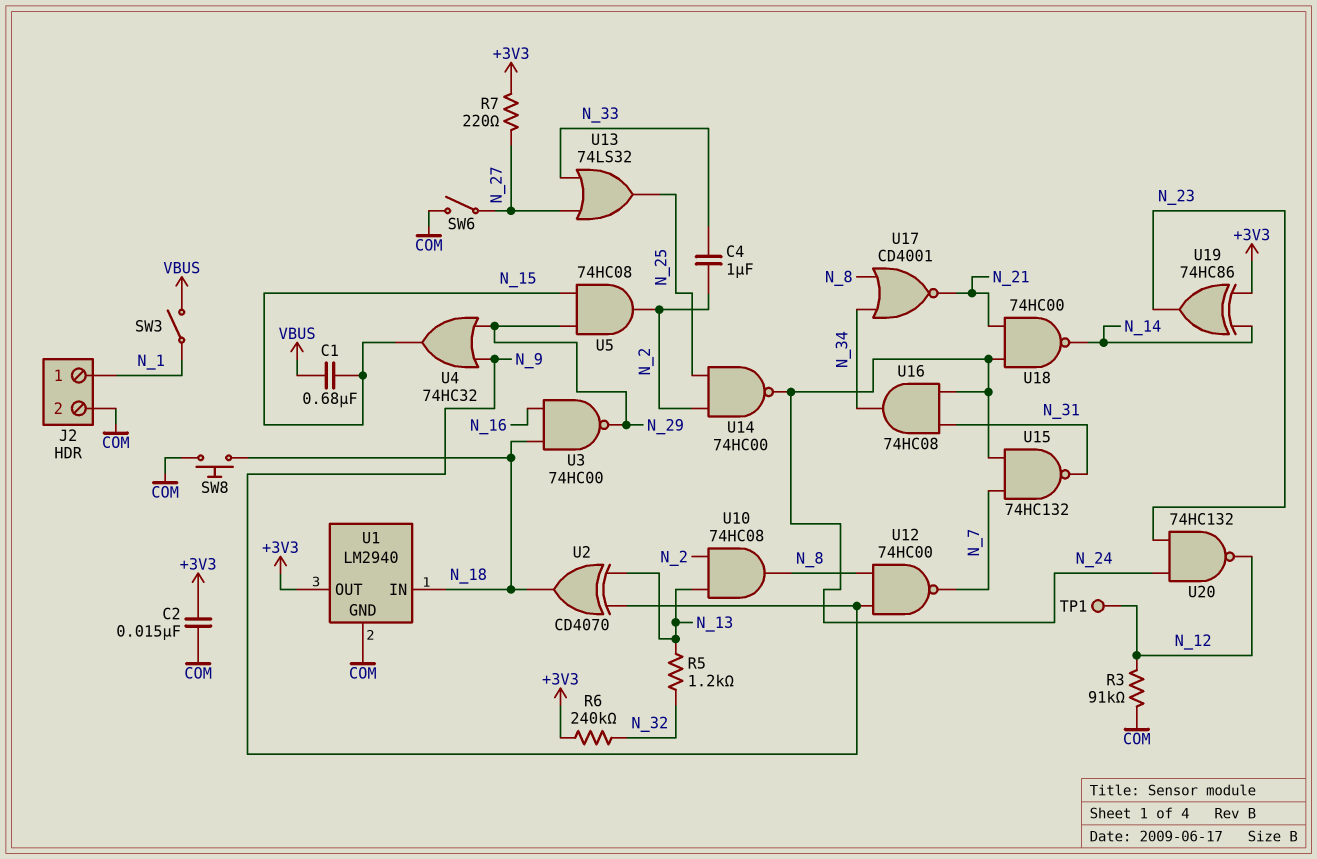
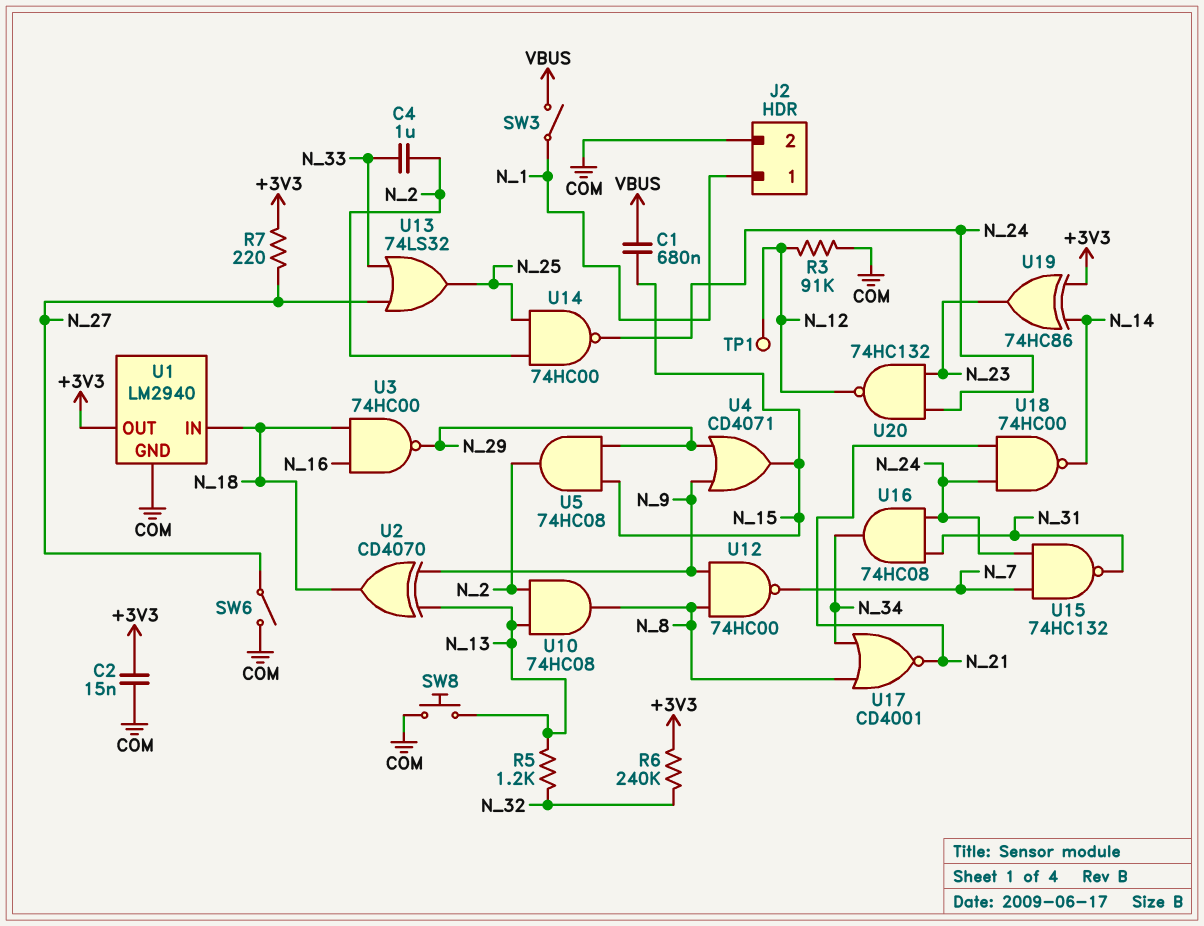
SW8: button (COM, N_18) -> button (COM, N_13)
U4: OR 74HC32 (in N_9, in N_29, out N_15) -> OR CD4071 (in N_9, in N_29, out N_15)

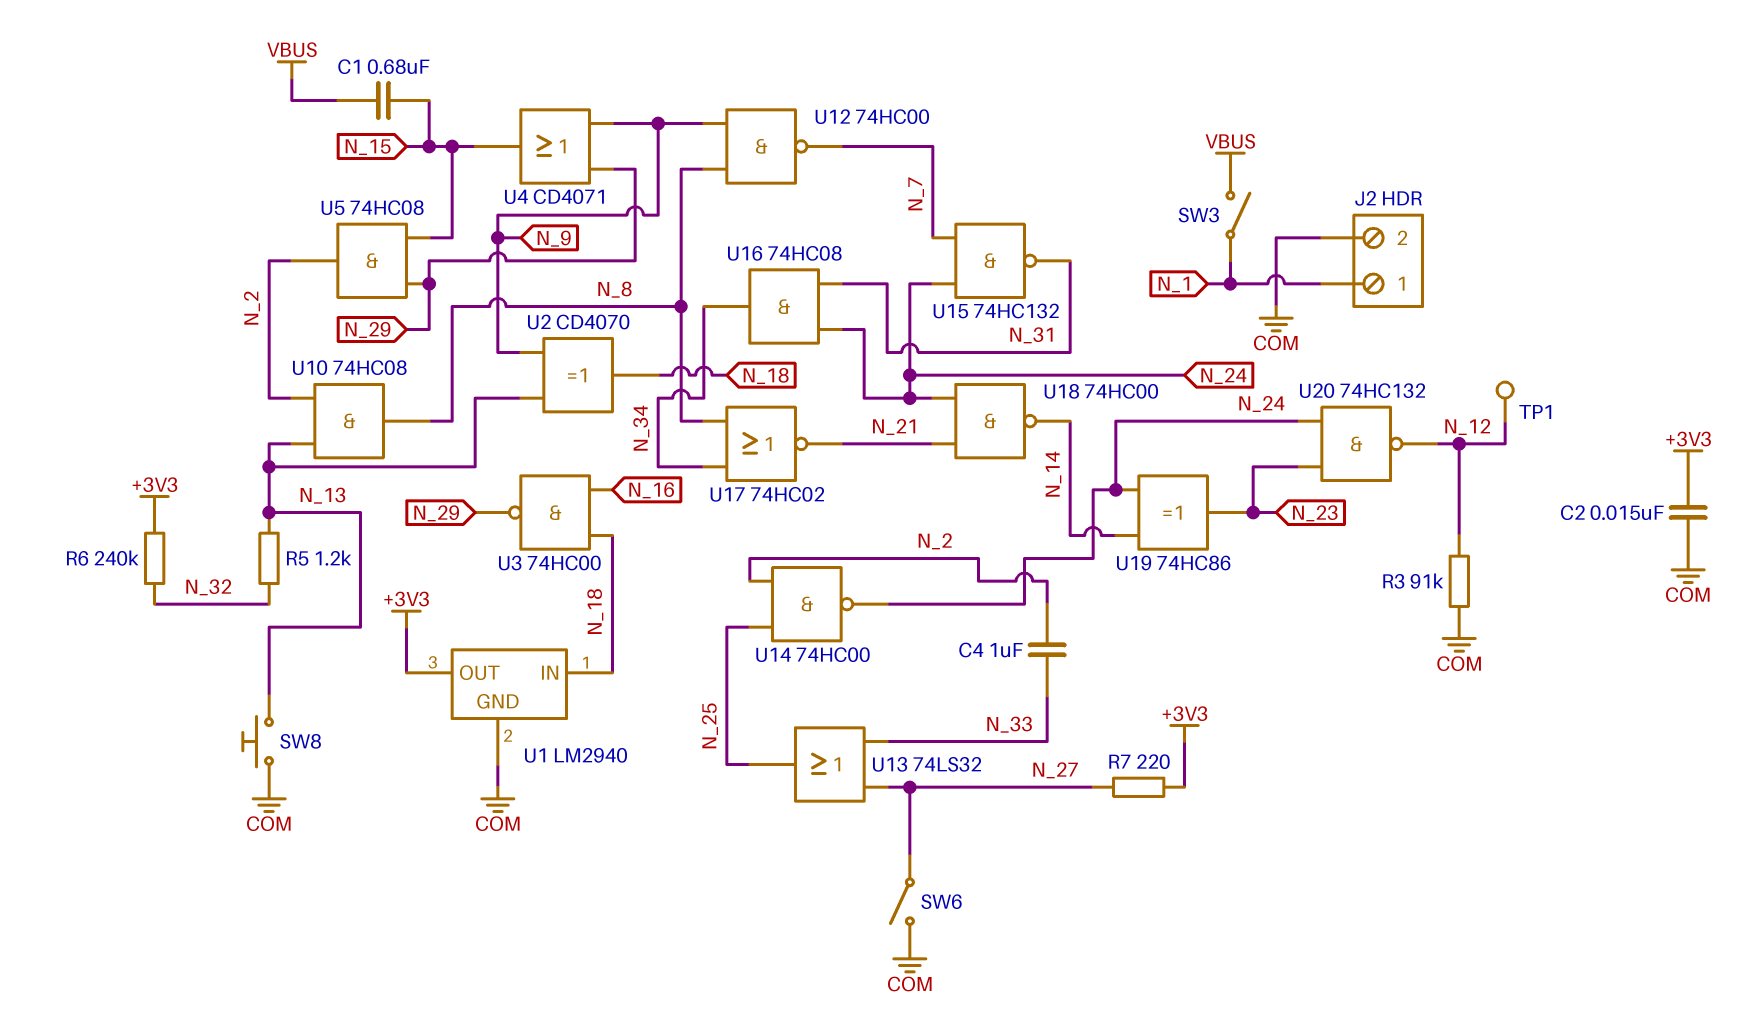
U17: NOR CD4001 (in N_8, in N_34, out N_21) -> NOR 74HC02 (in N_8, in N_34, out N_21)
U19: XOR 74HC86 (in +3V3, in N_14, out N_23) -> XOR 74HC86 (in N_14, in N_24, out N_23)

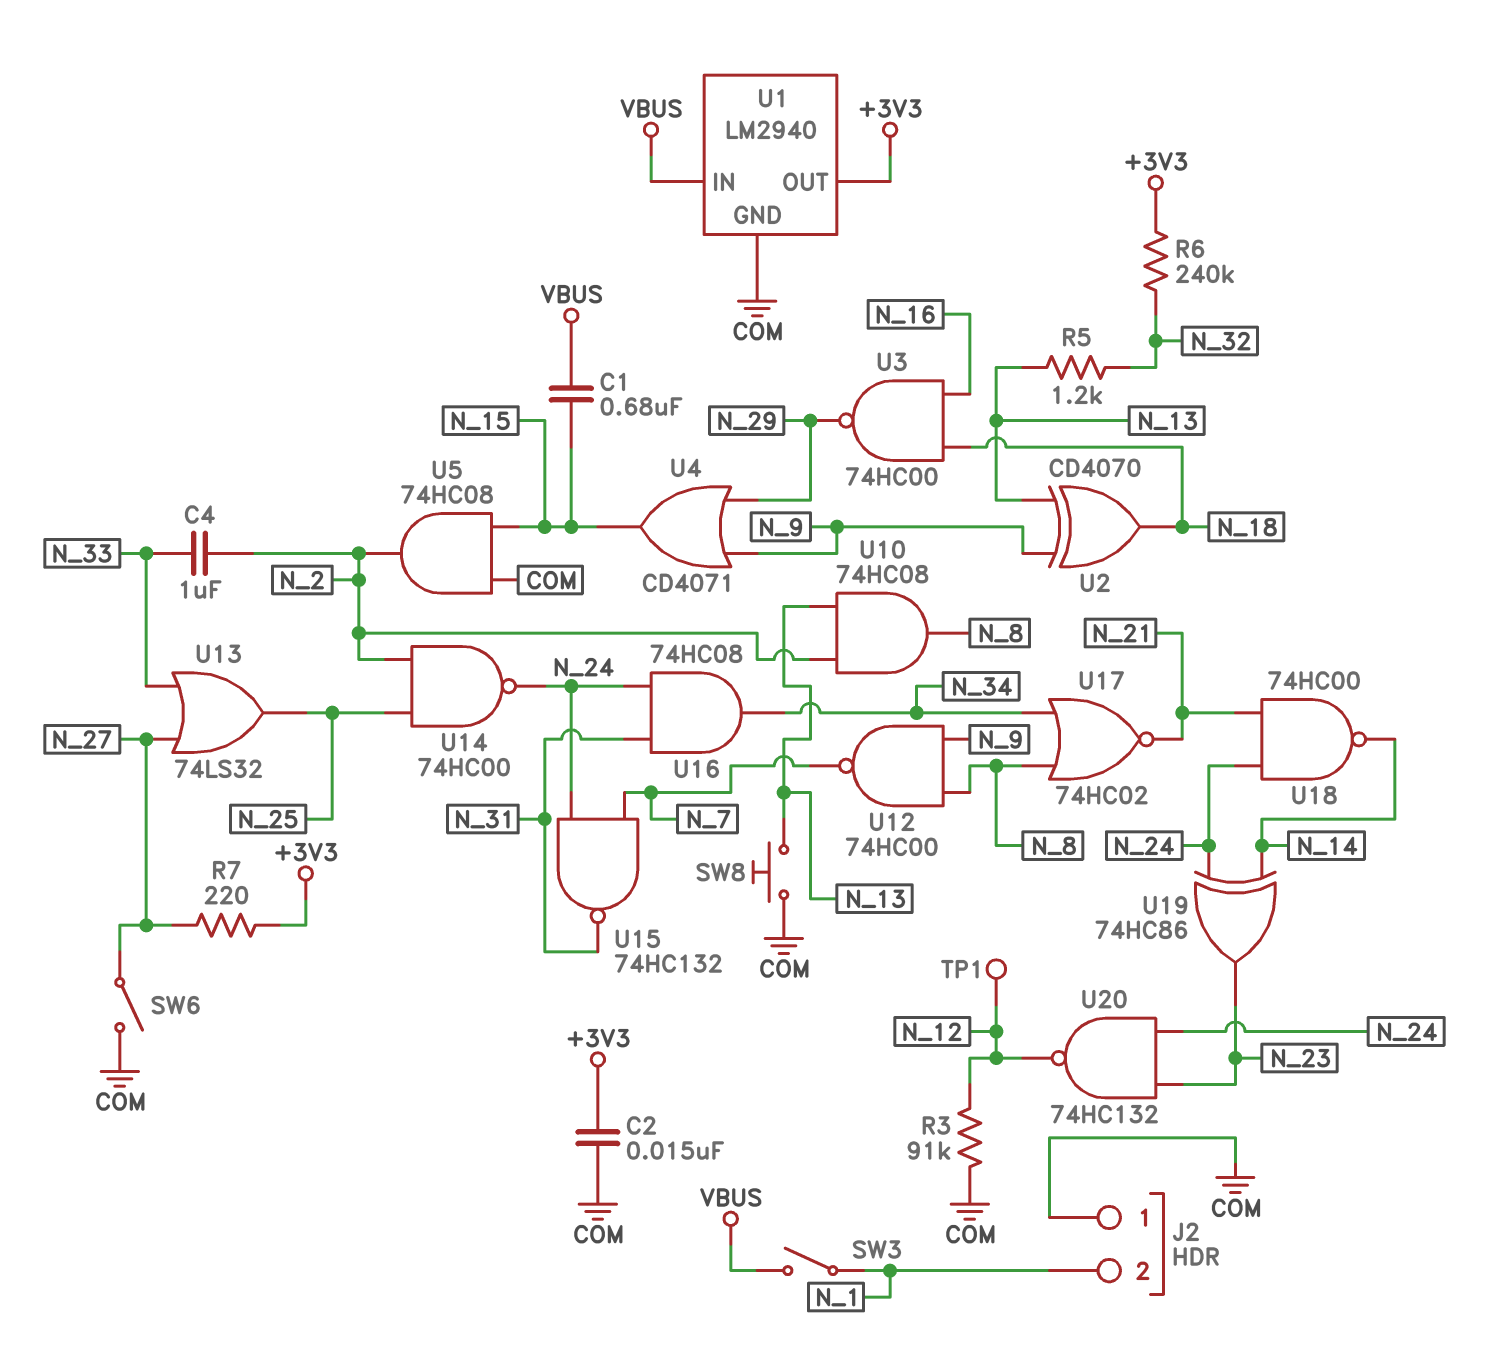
J2 pin 1: N_1 -> COM
J2 pin 2: COM -> N_1
U1 pin IN: N_18 -> VBUS
U5: AND 74HC08 (in N_15, in N_29, out N_2) -> AND 74HC08 (in COM, in N_15, out N_2)

